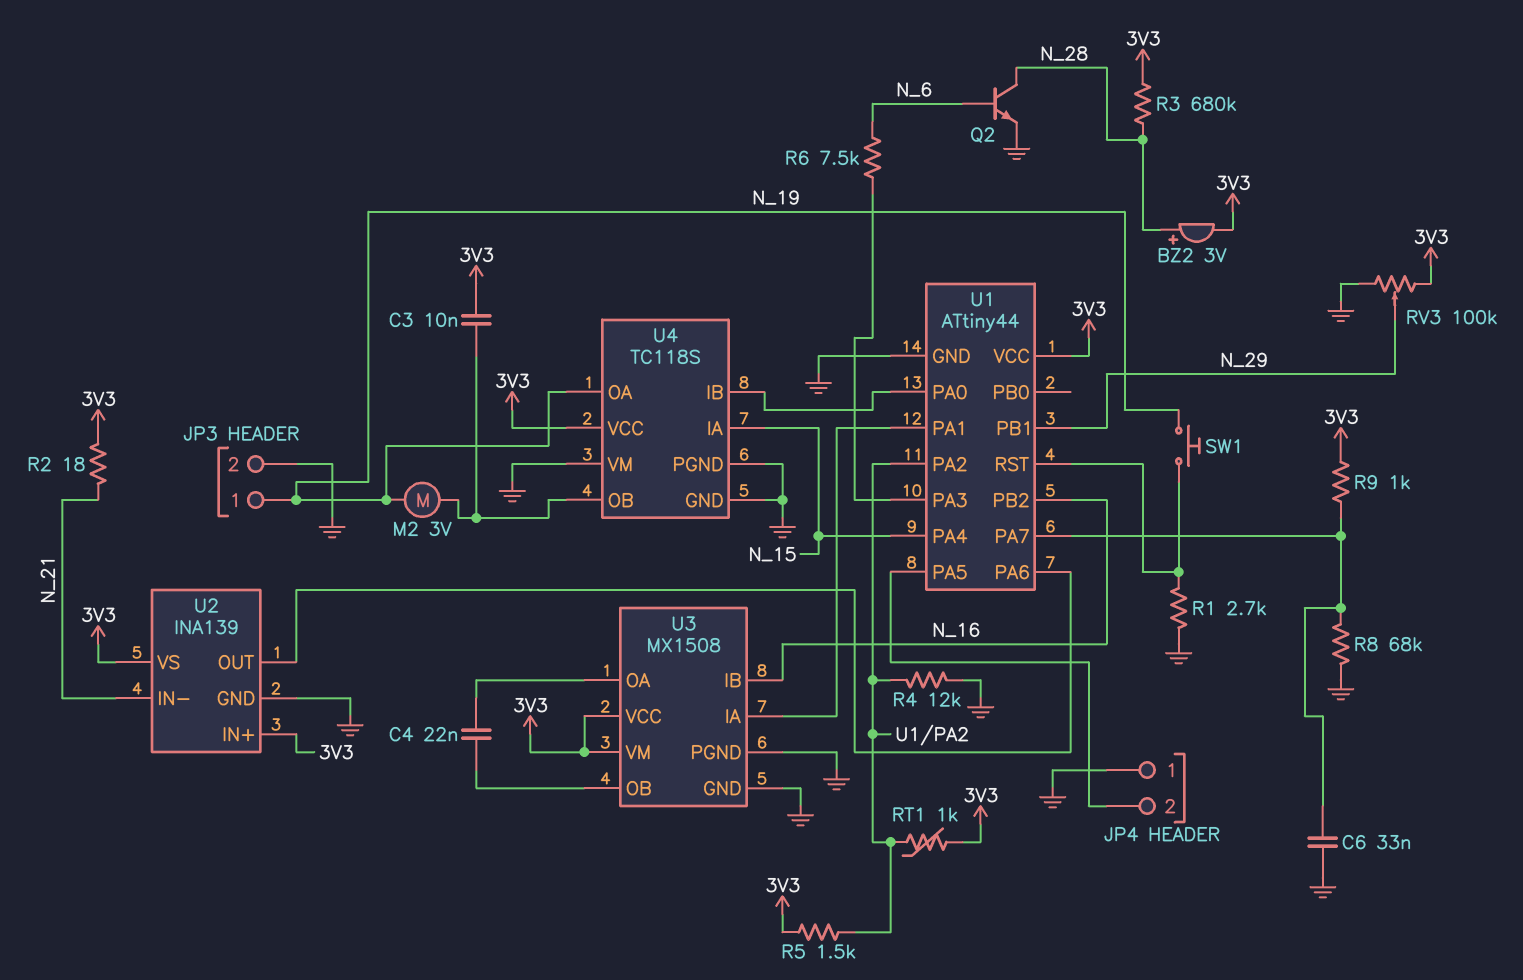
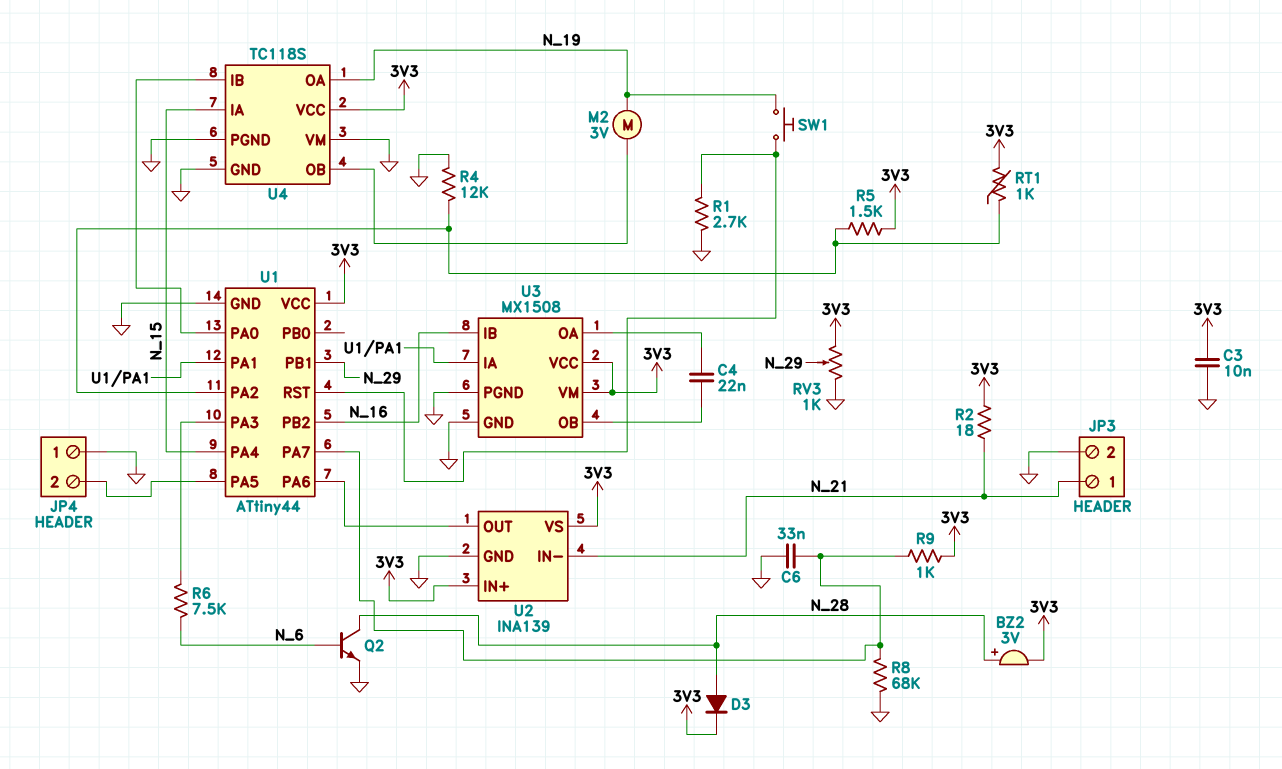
C3: 10nF (3V3, U4/OB) -> 10nF (3V3, GND)
D3: none -> diode (A N_28, K 3V3)
JP3 pin 1: N_19 -> N_21
R3: 680k (3V3, N_28) -> none
RV3: 100k (3V3, GND, wiper N_29) -> 1k (3V3, GND, wiper N_29)

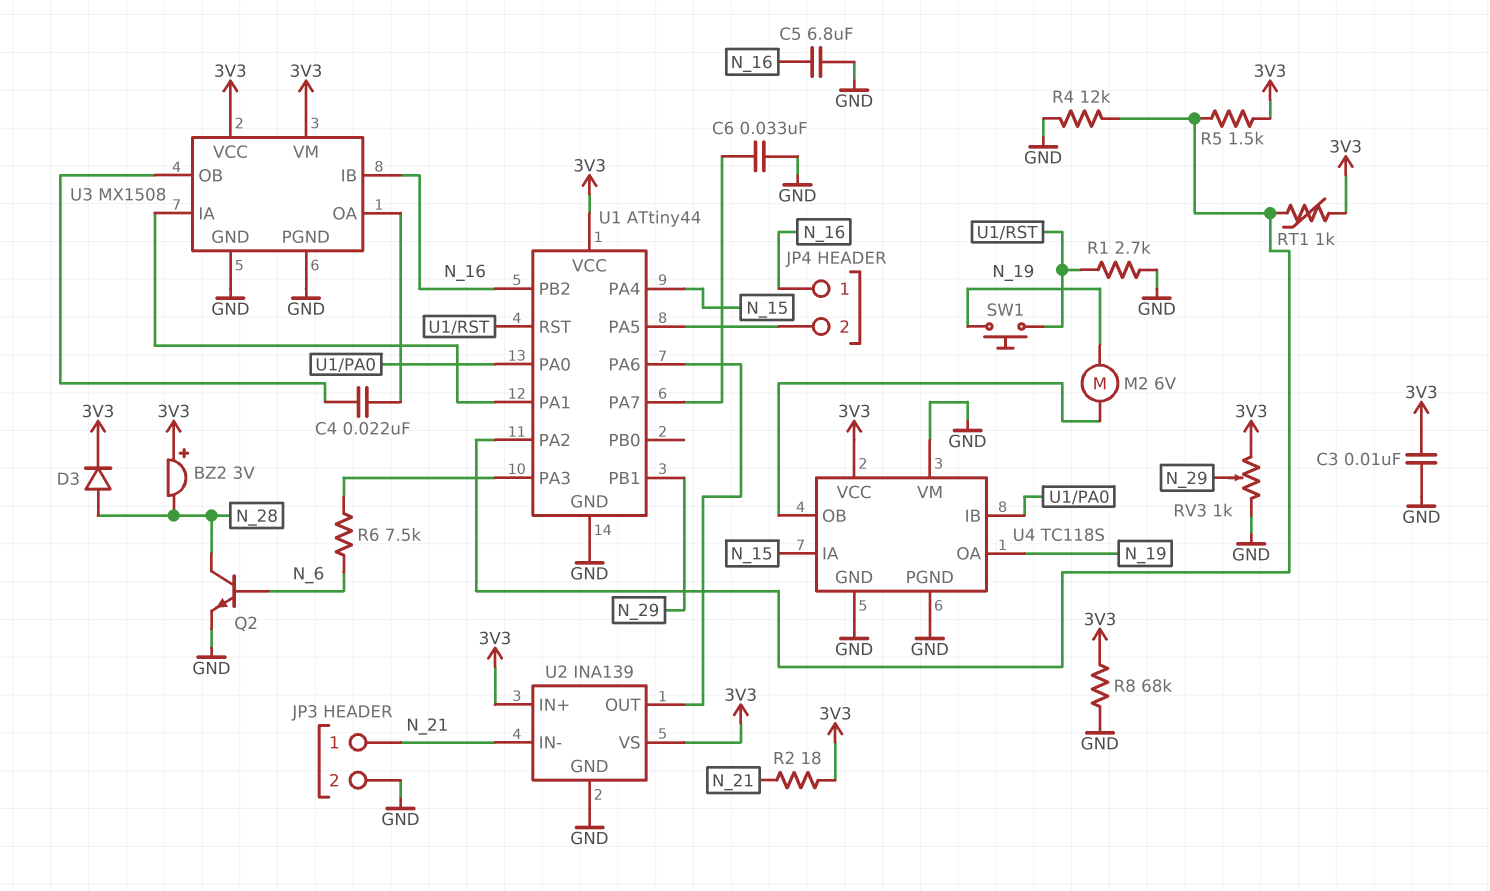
BZ2: buzzer 3V (plus N_28, minus 3V3) -> buzzer 3V (plus 3V3, minus N_28)
C5: none -> 6.8uF (GND, N_16)
JP4 pin 1: GND -> N_16
M2: motor 3V (N_19, U4/OB) -> motor 6V (N_19, U4/OB)
R8: 68k (GND, U1/PA7) -> 68k (3V3, GND)
R9: 1k (3V3, U1/PA7) -> none

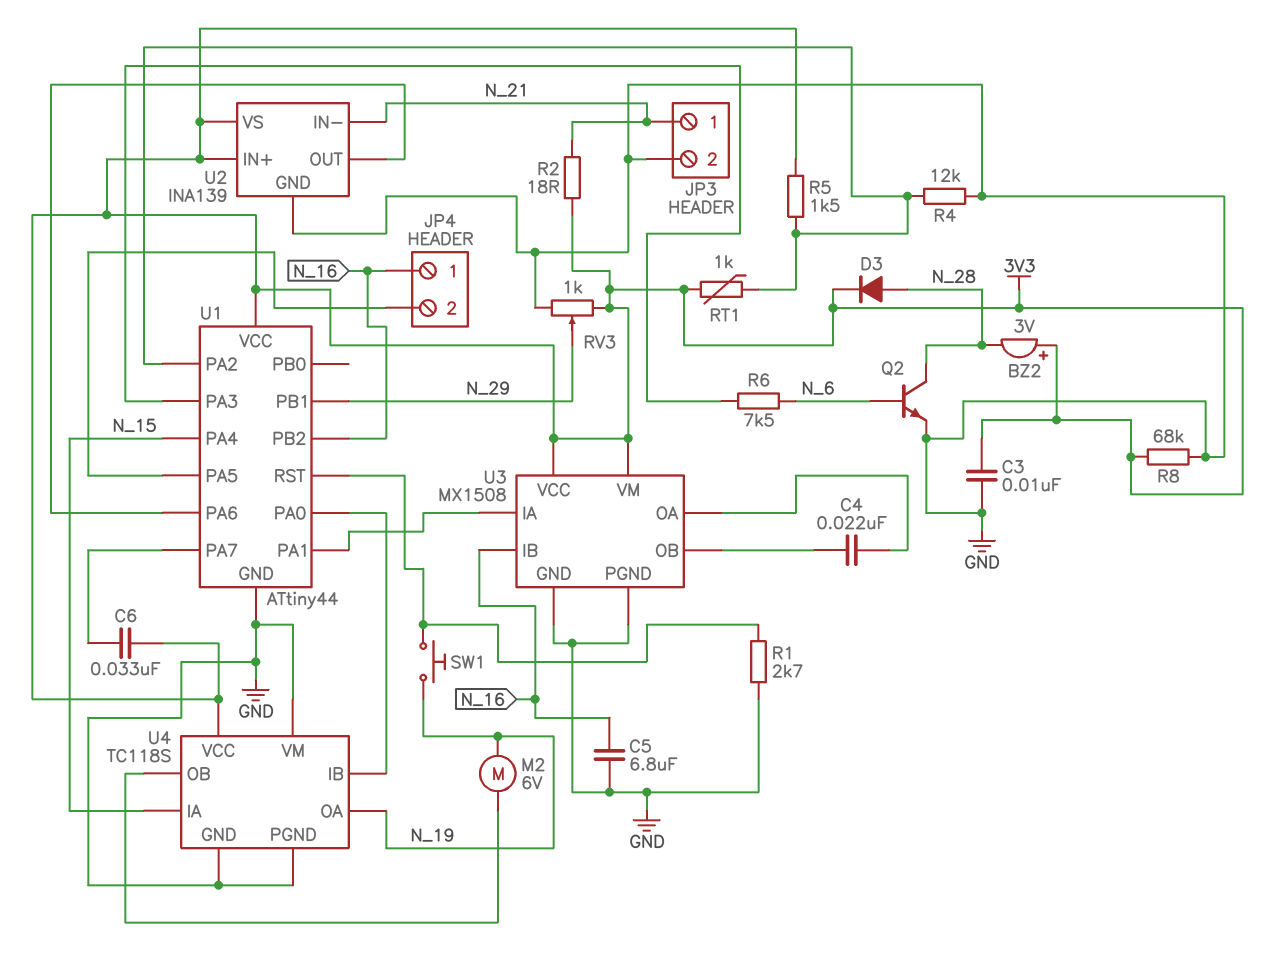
C6: 33nF (GND, U1/PA7) -> 33nF (3V3, U1/PA7)

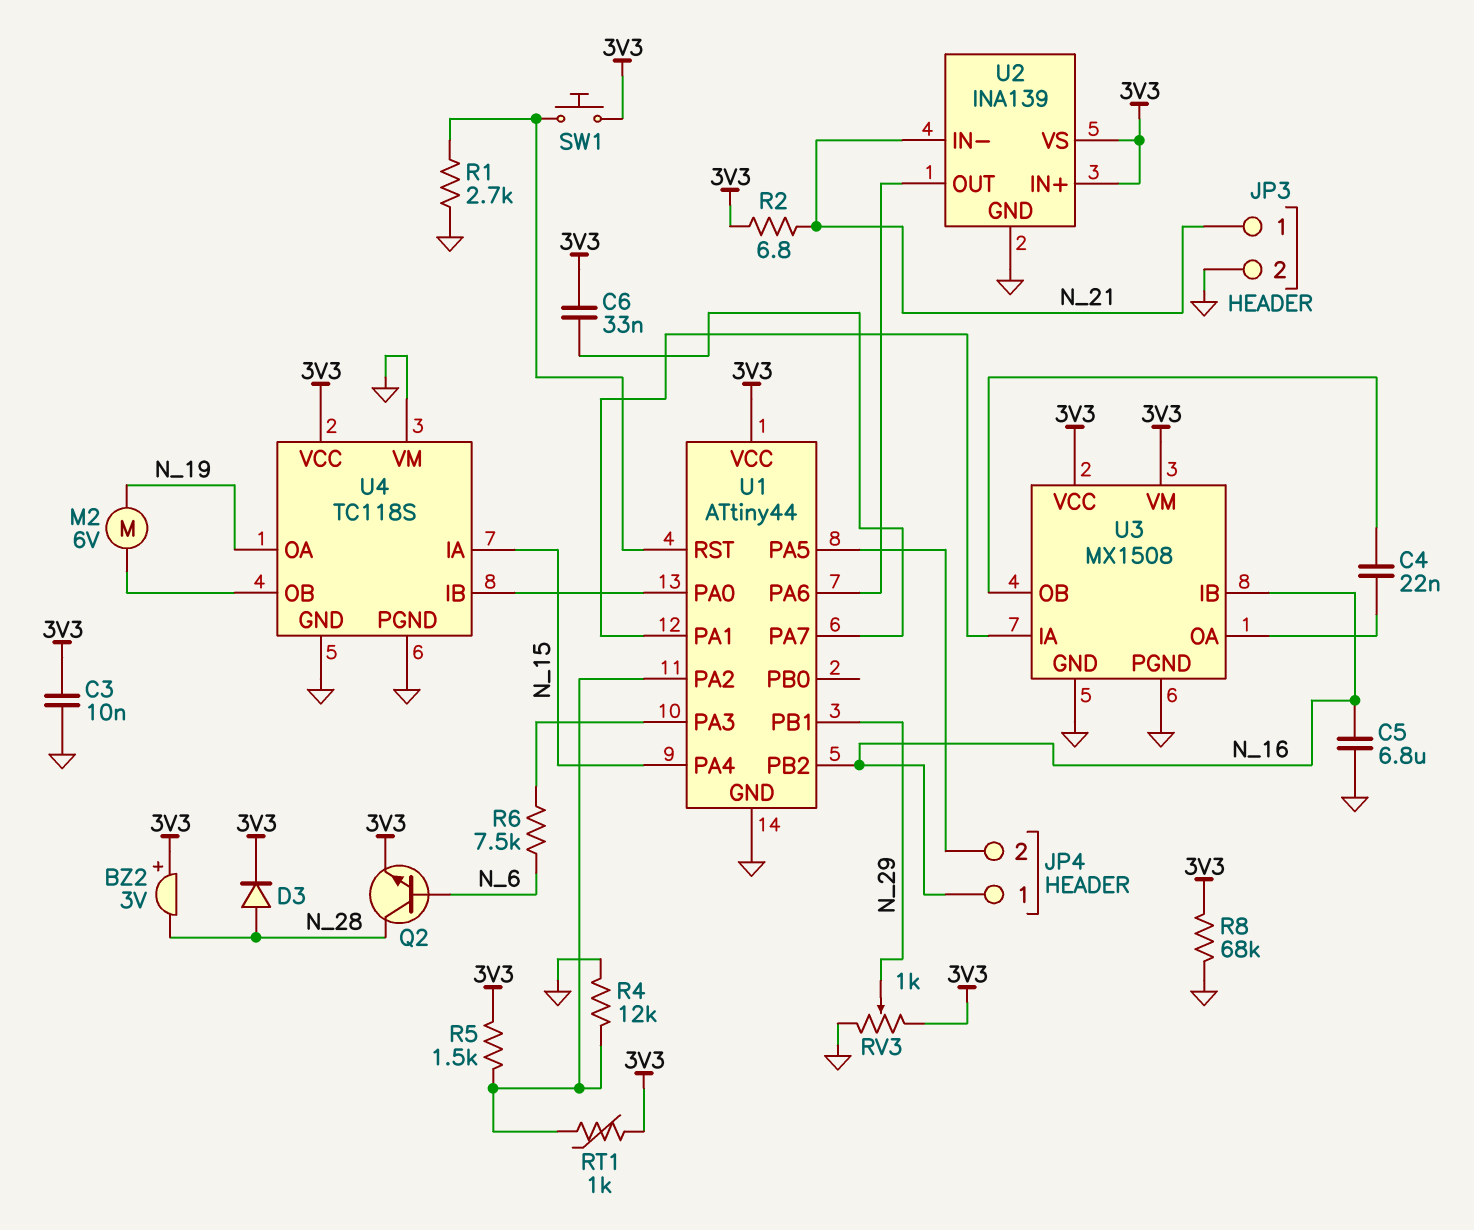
Q2: NPN (B N_6, C N_28, E GND) -> NPN (B N_6, C N_28, E 3V3)
R2: 18 (3V3, N_21) -> 6.8 (3V3, N_21)
SW1: button (N_19, U1/RST) -> button (3V3, U1/RST)

